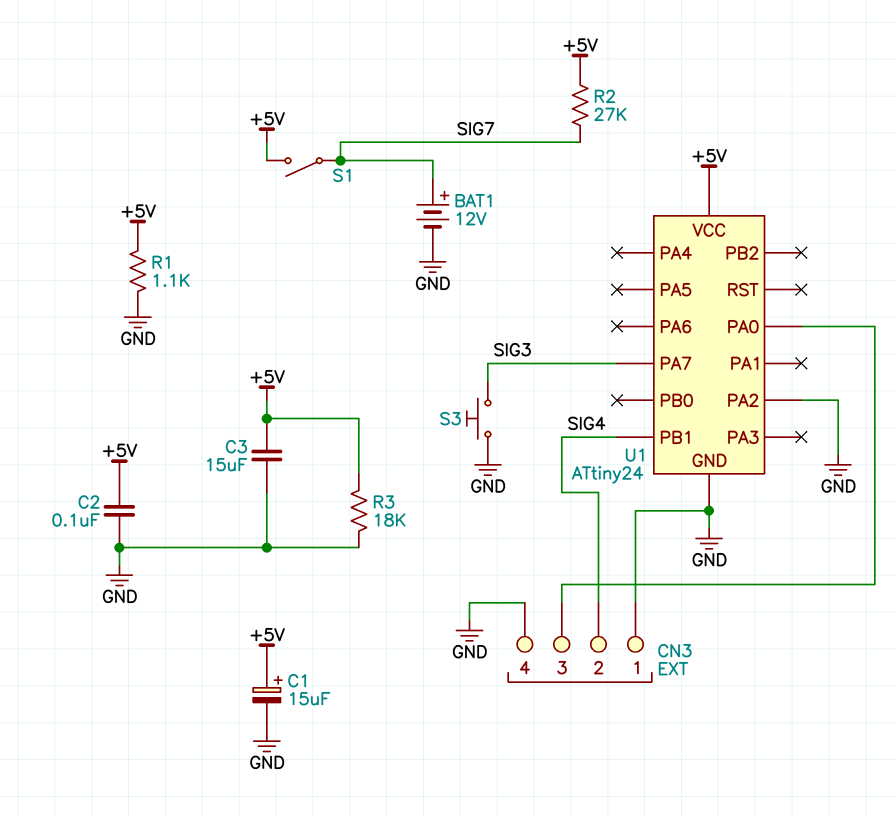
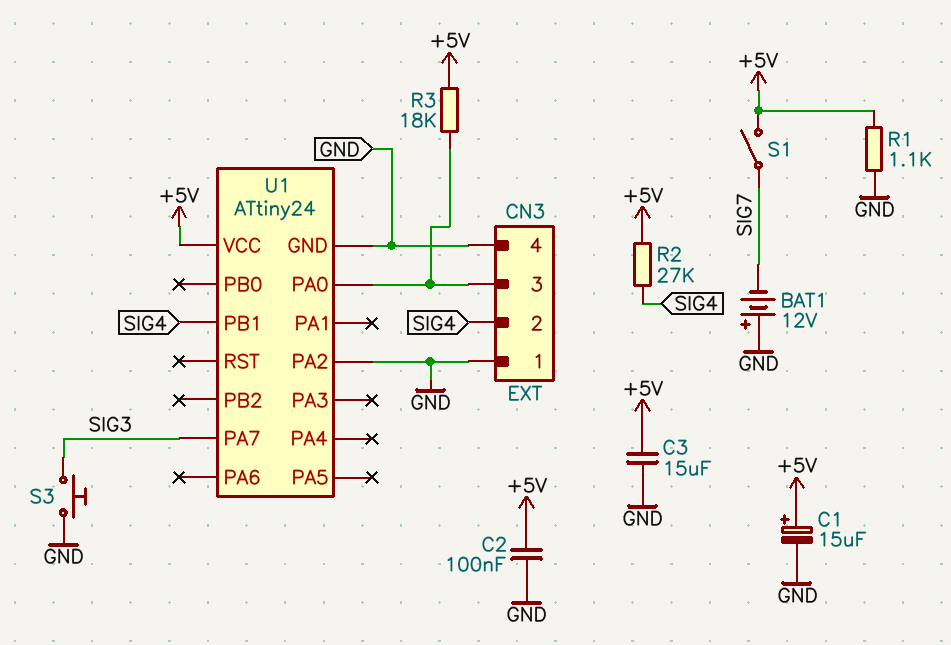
BAT1: 12V (plus SIG7, minus GND) -> 12V (plus GND, minus SIG7)
R2: 27k (+5V, SIG7) -> 27k (+5V, SIG4)
R3: 18k (+5V, GND) -> 18k (+5V, CN3/3)

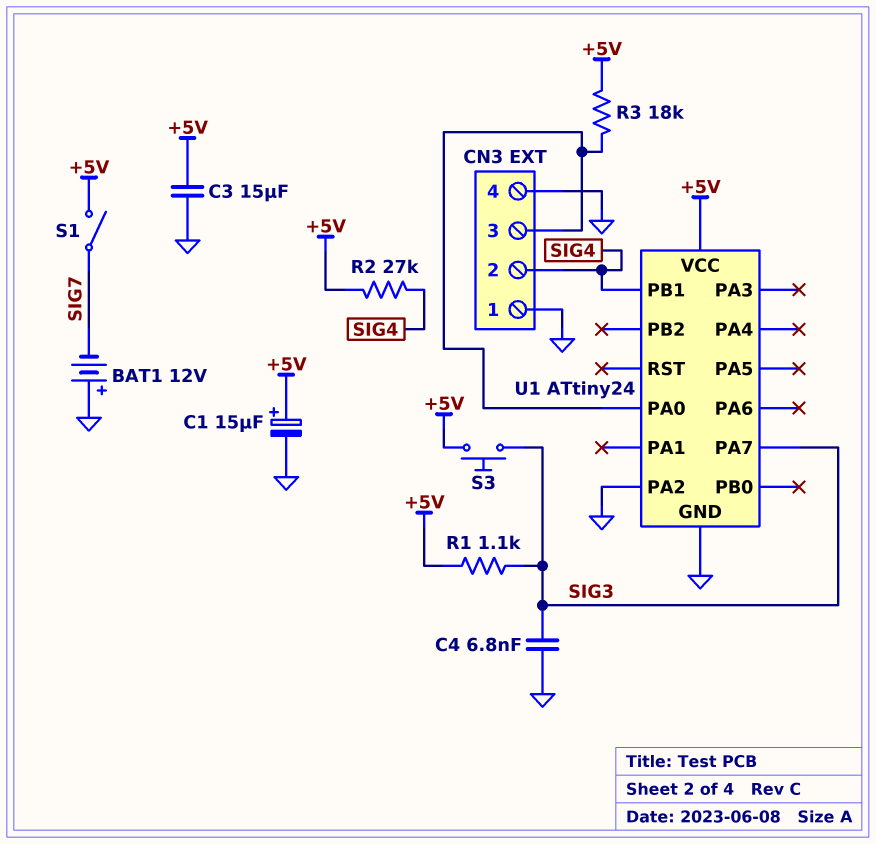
C2: 100nF (+5V, GND) -> none
C4: none -> 6.8nF (GND, SIG3)
R1: 1.1k (+5V, GND) -> 1.1k (+5V, SIG3)
S3: button (GND, SIG3) -> button (+5V, SIG3)

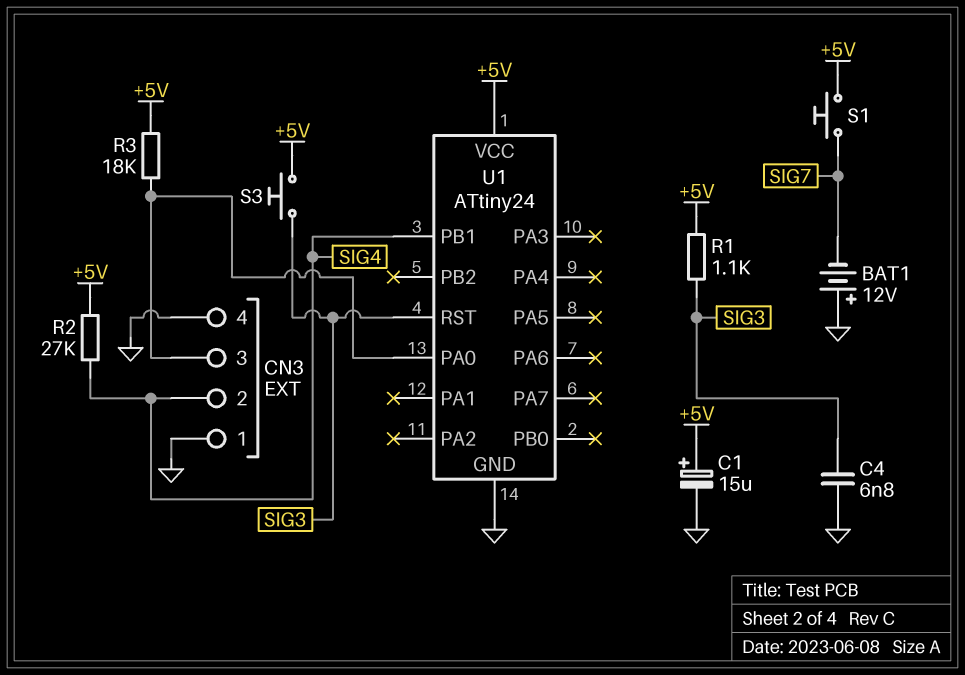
C3: 15uF (+5V, GND) -> none
S1: switch (+5V, SIG7) -> button (+5V, SIG7)
U1 pin PA2: GND -> none
U1 pin PA7: SIG3 -> none
U1 pin RST: none -> SIG3

